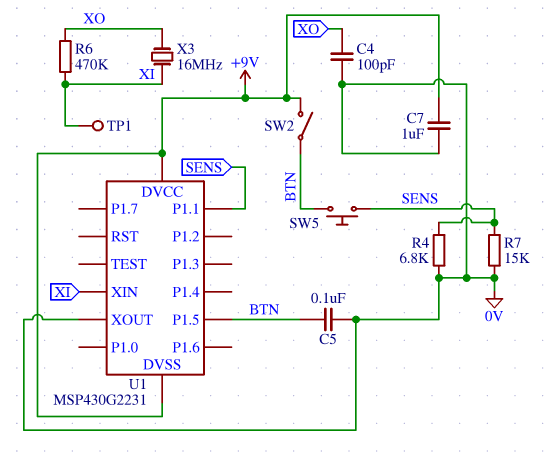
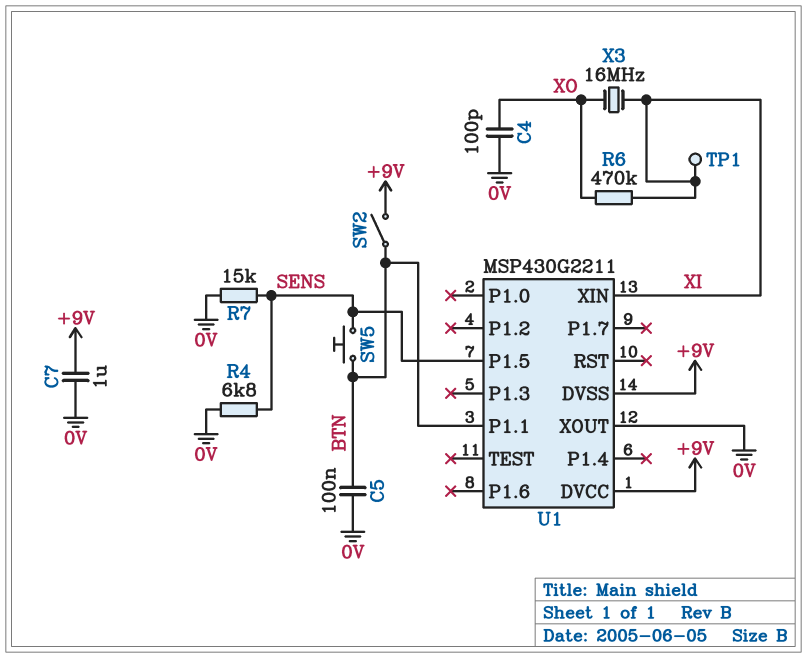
U1: MSP430G2231 -> MSP430G2211
U1 pin P1.1: SENS -> BTN
U1 pin P1.5: BTN -> SENS

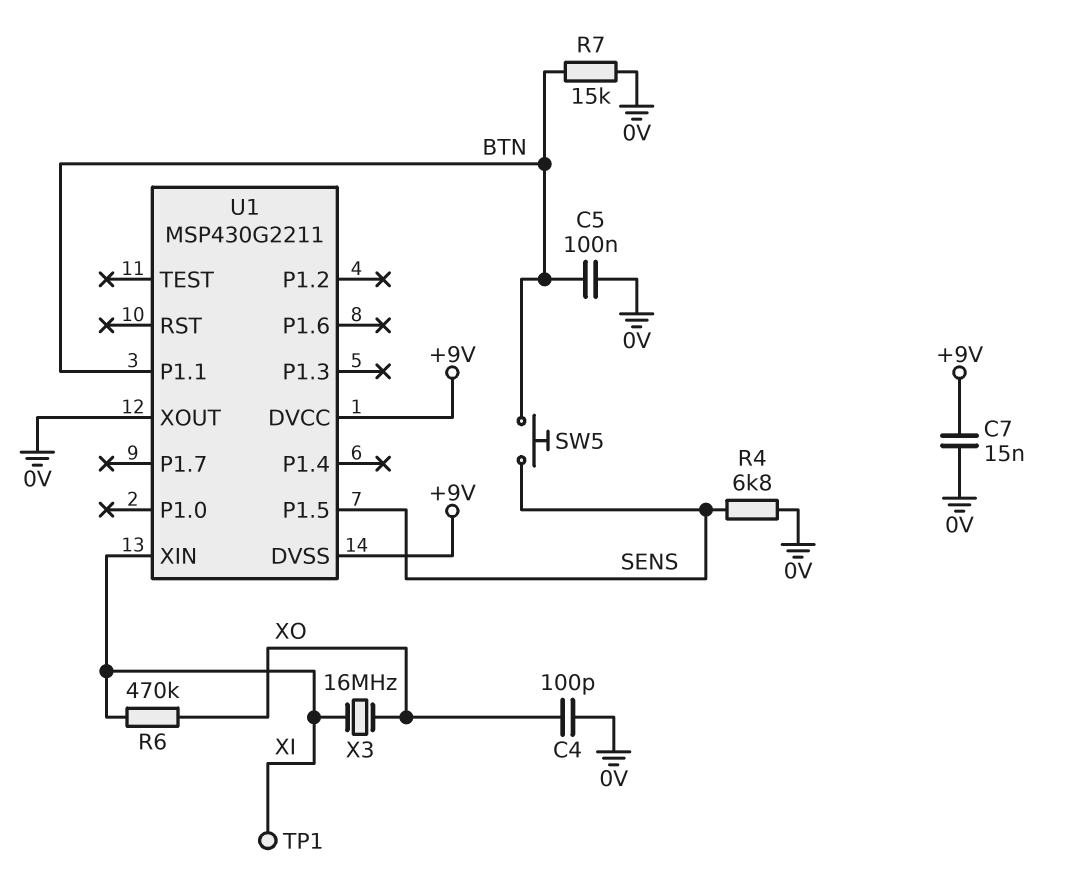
C7: 1uF (+9V, 0V) -> 15nF (+9V, 0V)
R7: 15k (0V, SENS) -> 15k (0V, BTN)
SW2: switch (+9V, BTN) -> none

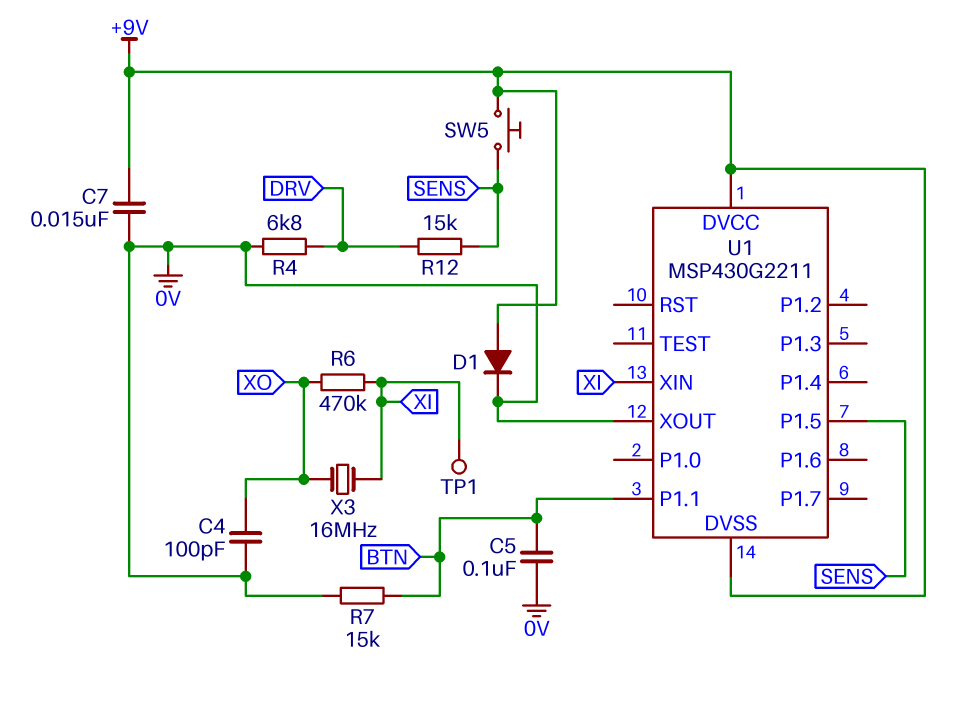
D1: none -> diode (A +9V, K 0V)
R4: 6.8k (0V, SENS) -> 6.8k (0V, DRV)
R12: none -> 15k (DRV, SENS)
SW5: button (BTN, SENS) -> button (+9V, SENS)

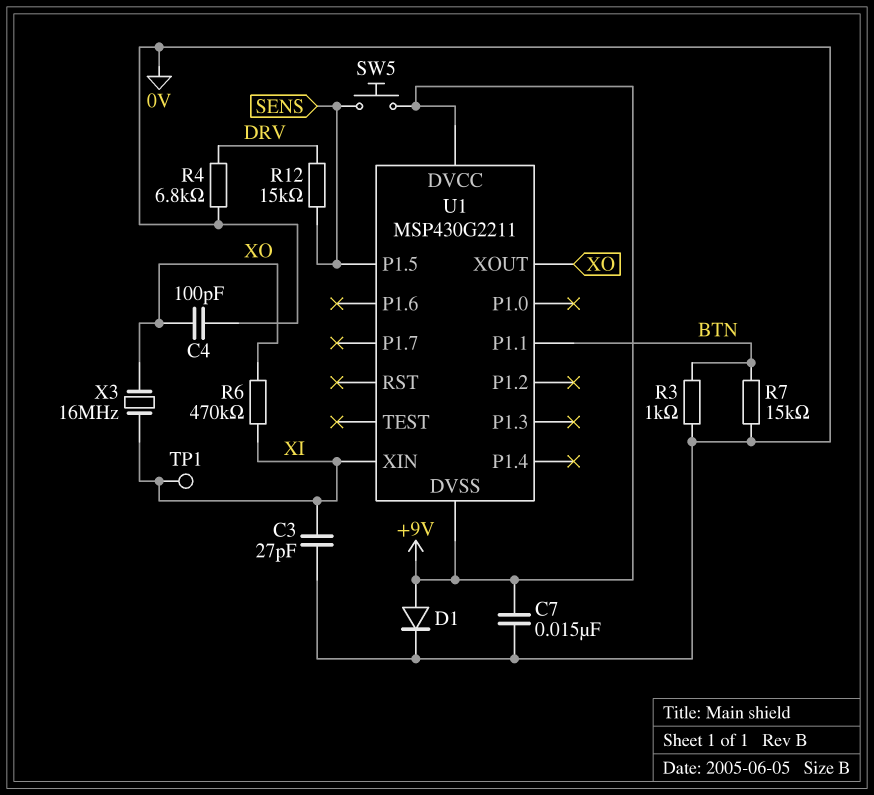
C3: none -> 27pF (0V, XI)
C5: 100nF (0V, BTN) -> none
R3: none -> 1k (0V, BTN)
U1 pin XOUT: 0V -> XO

